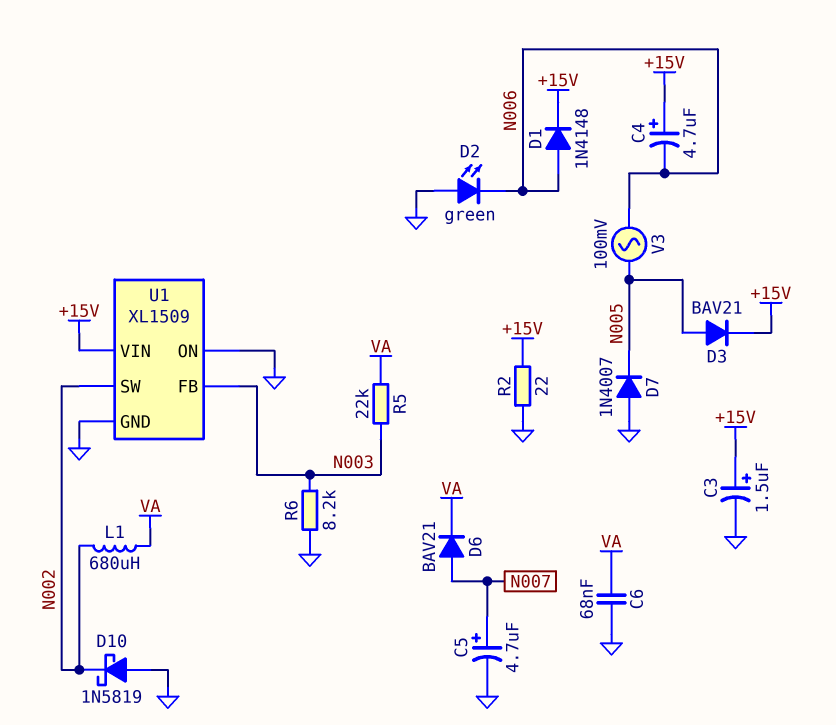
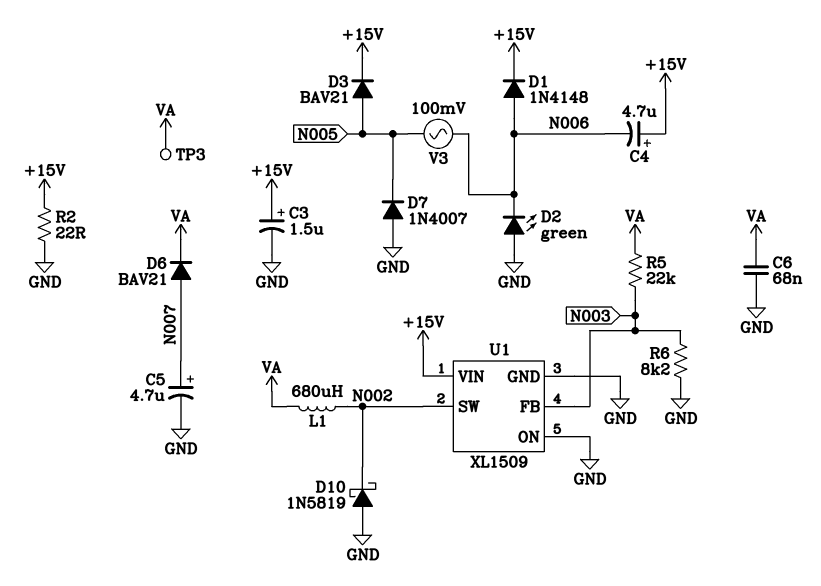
TP3: none -> test point (VA)

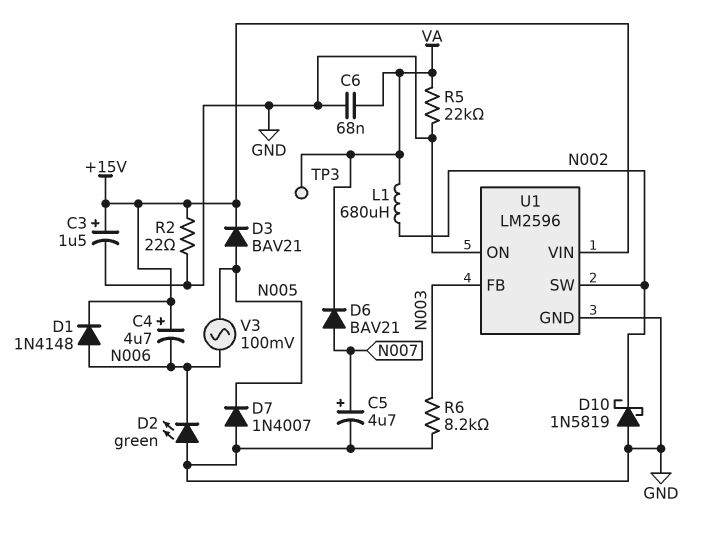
R5: 22k (N003, VA) -> 22k (GND, VA)
U1: XL1509 -> LM2596

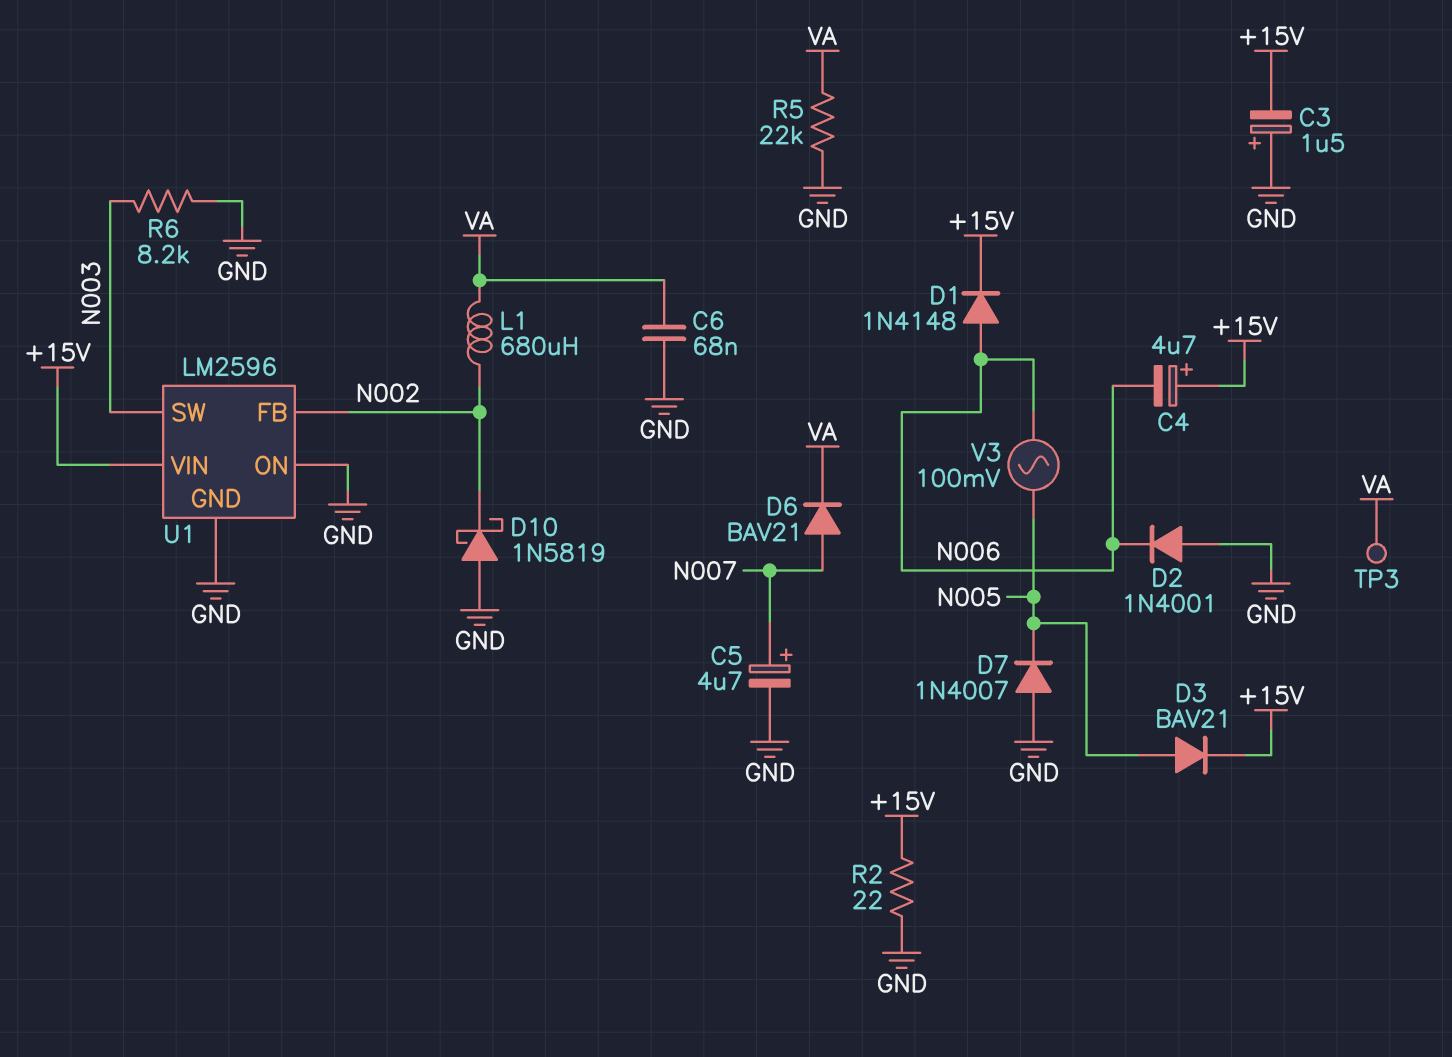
C3: 1.5uF (plus +15V, minus GND) -> 1.5uF (plus GND, minus +15V)
D2: LED green (A GND, K N006) -> diode 1N4001 (A GND, K N006)
U1 pin FB: N003 -> N002
U1 pin SW: N002 -> N003

